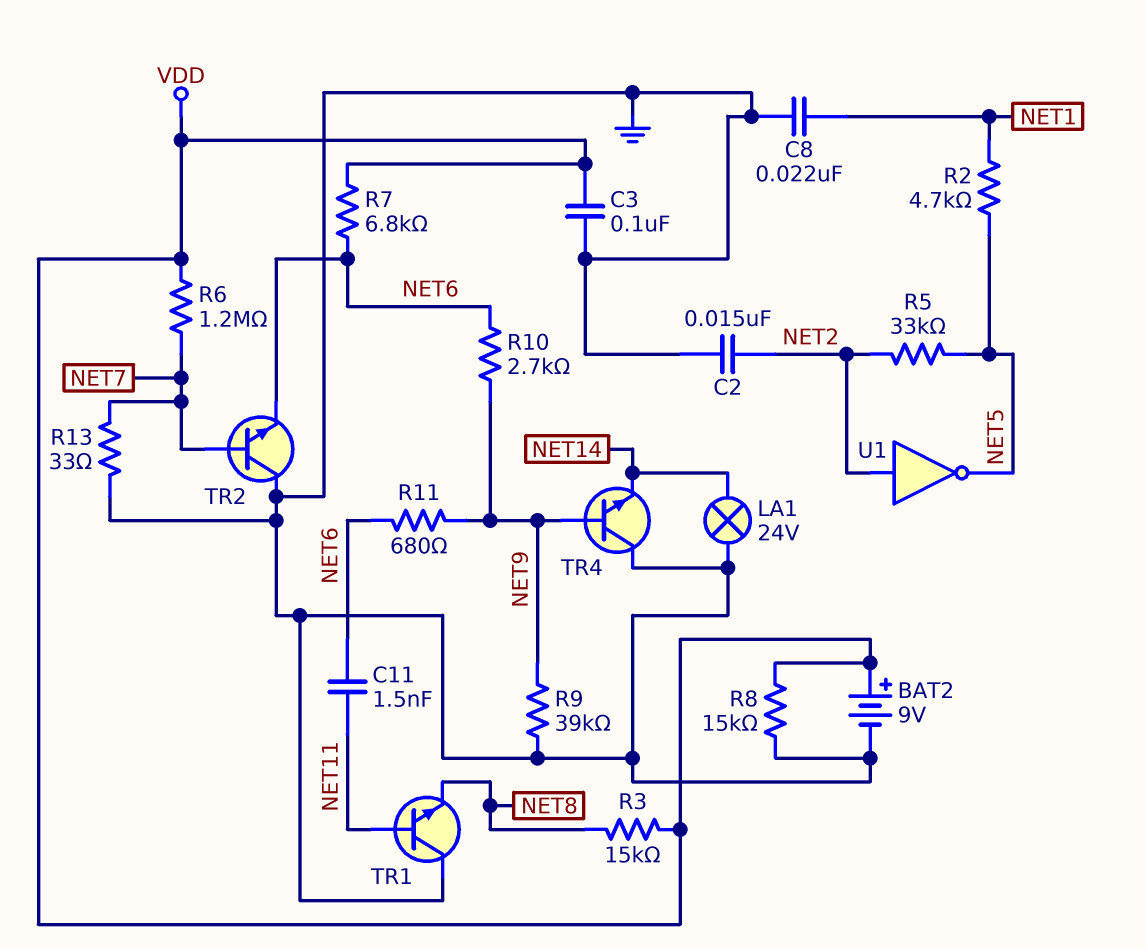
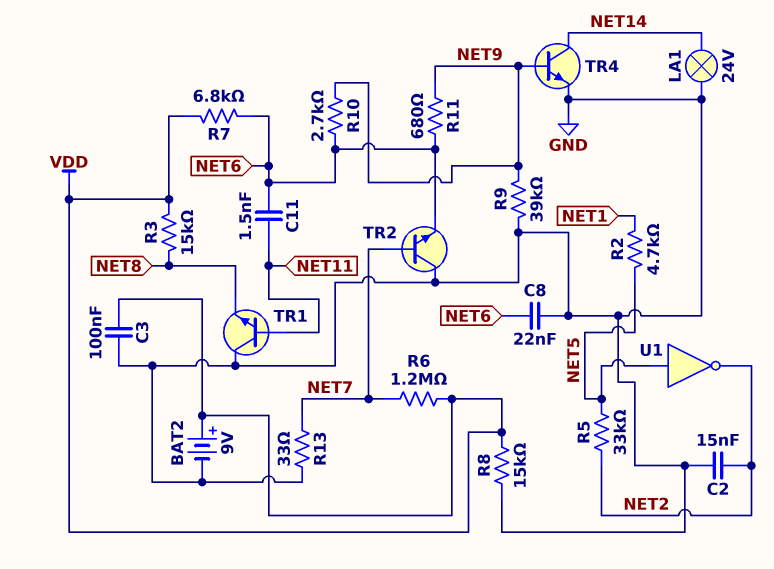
C8: 22nF (GND, NET1) -> 22nF (GND, NET6)
TR4: NPN (B NET9, C GND, E NET14) -> NPN (B NET9, C NET14, E GND)
U1: NOT (in NET2, out NET5) -> NOT (in NET5, out NET2)

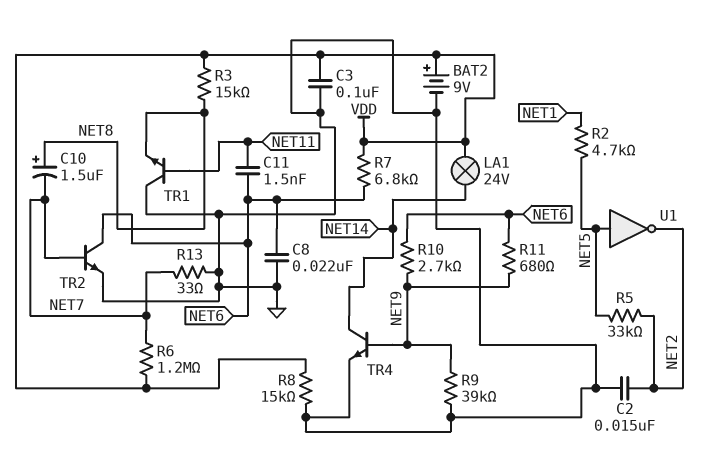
C10: none -> 1.5uF (plus NET8, minus NET7)
LA1: lamp 24V (GND, NET14) -> lamp 24V (NET14, VDD)
TR2: NPN (B NET7, C GND, E NET6) -> NPN (B NET7, C NET6, E GND)

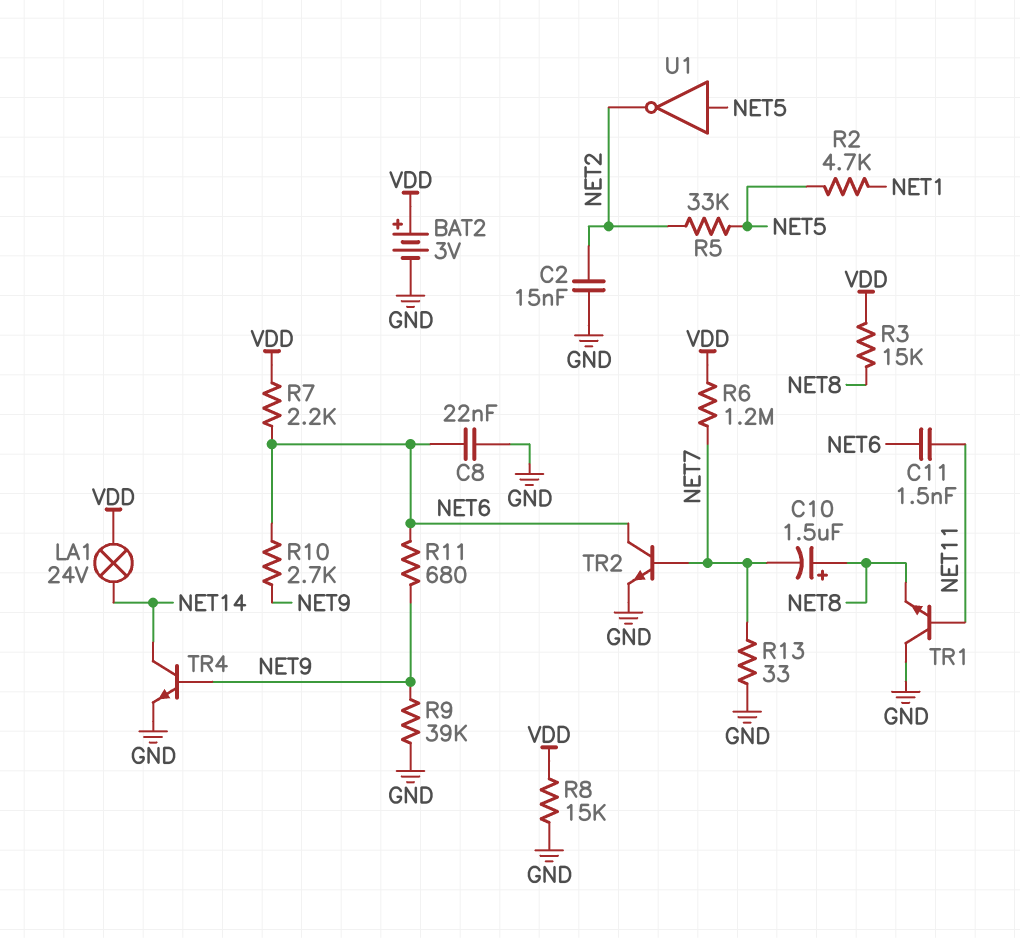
BAT2: 9V (plus VDD, minus GND) -> 3V (plus VDD, minus GND)
C3: 100nF (GND, VDD) -> none
R7: 6.8k (NET6, VDD) -> 2.2k (NET6, VDD)

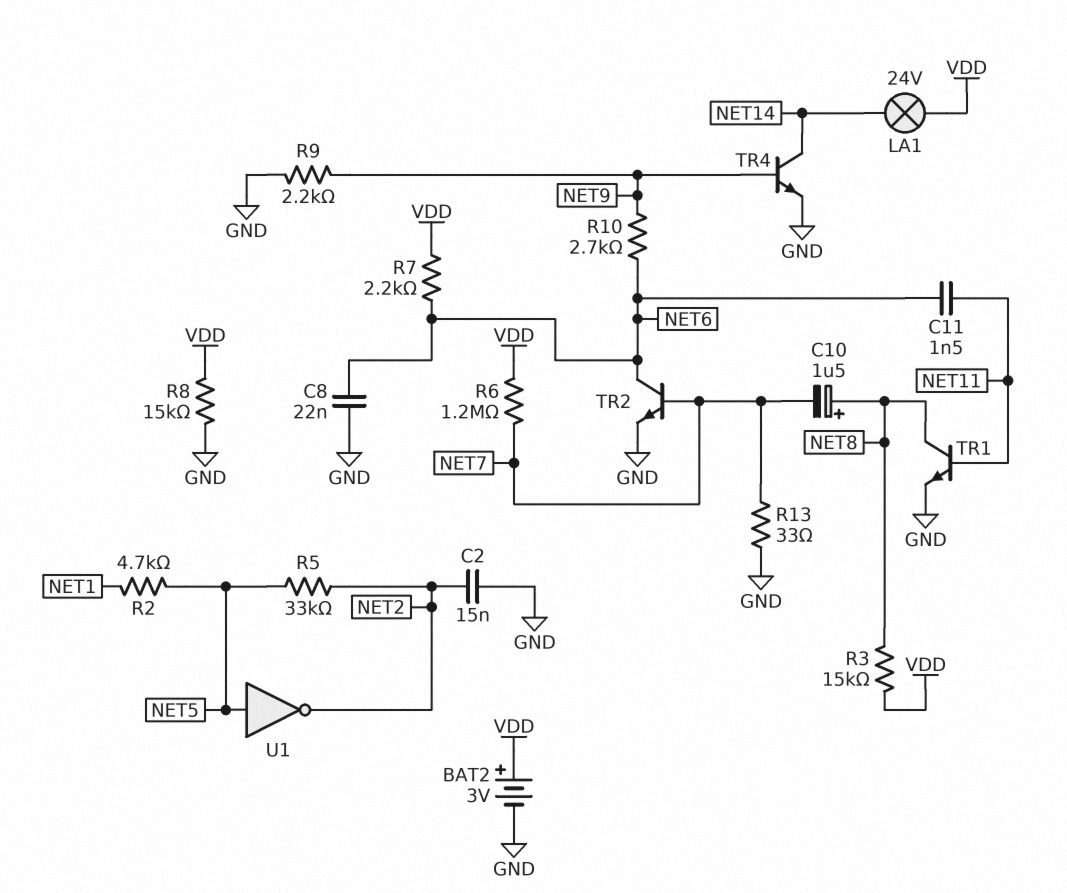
R9: 39k (GND, NET9) -> 2.2k (GND, NET9)
R11: 680 (NET6, NET9) -> none
TR1: NPN (B NET11, C GND, E NET8) -> NPN (B NET11, C NET8, E GND)

